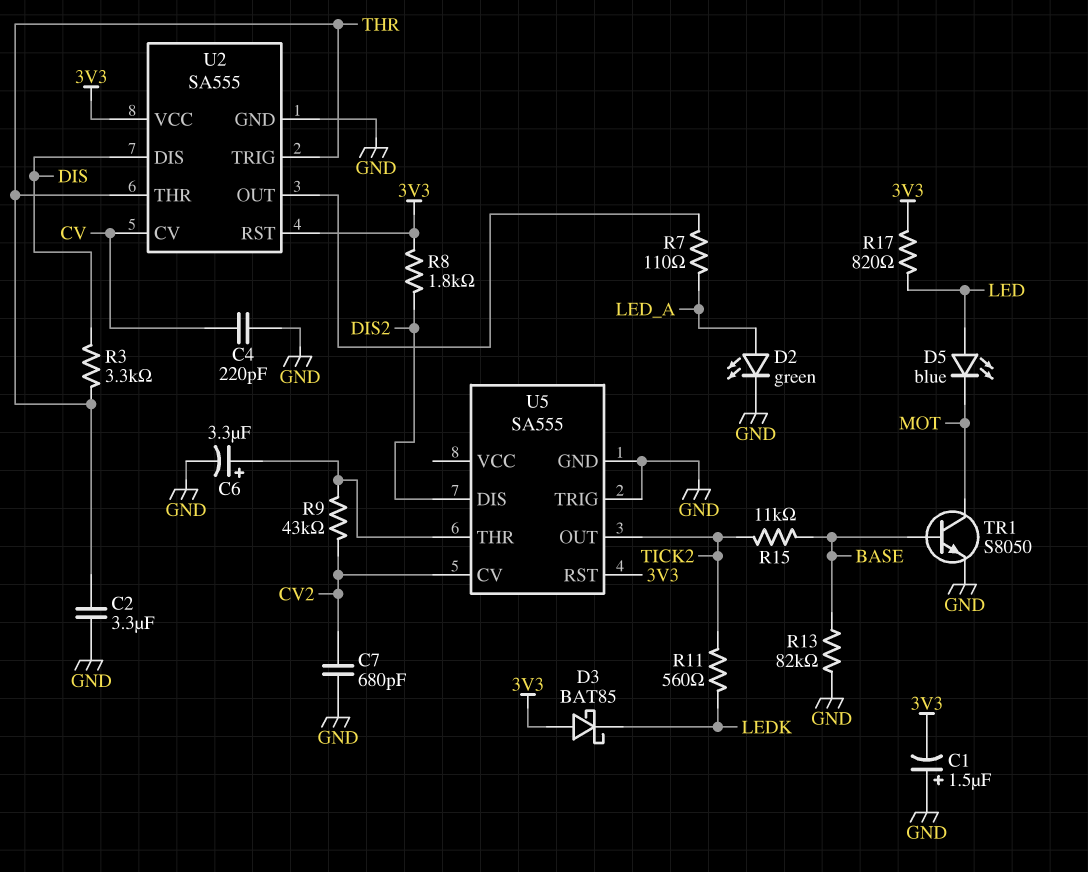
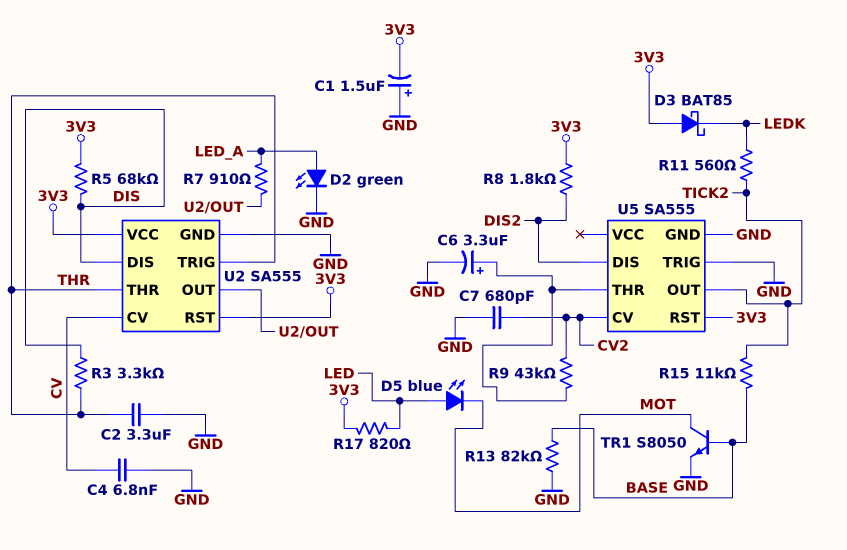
C4: 220pF (CV, GND) -> 6.8nF (CV, GND)
R5: none -> 68k (3V3, DIS)
R7: 110 (LED_A, U2/OUT) -> 910 (LED_A, U2/OUT)

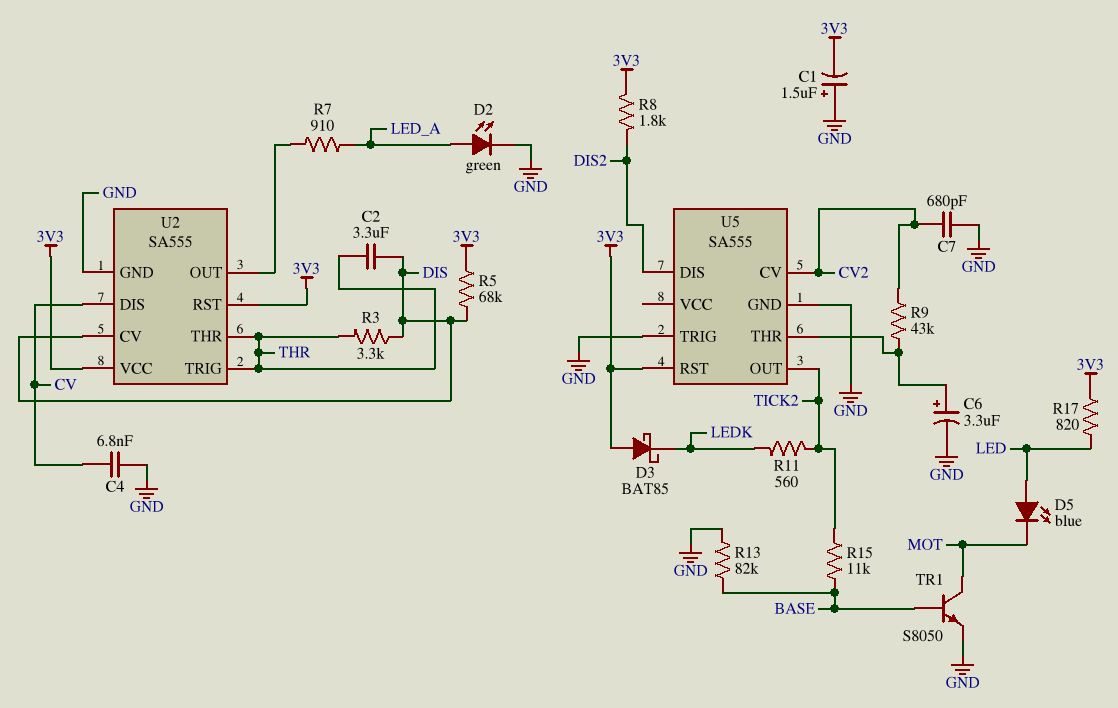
C2: 3.3uF (GND, THR) -> 3.3uF (DIS, THR)
U2 pin CV: CV -> DIS
U2 pin DIS: DIS -> CV

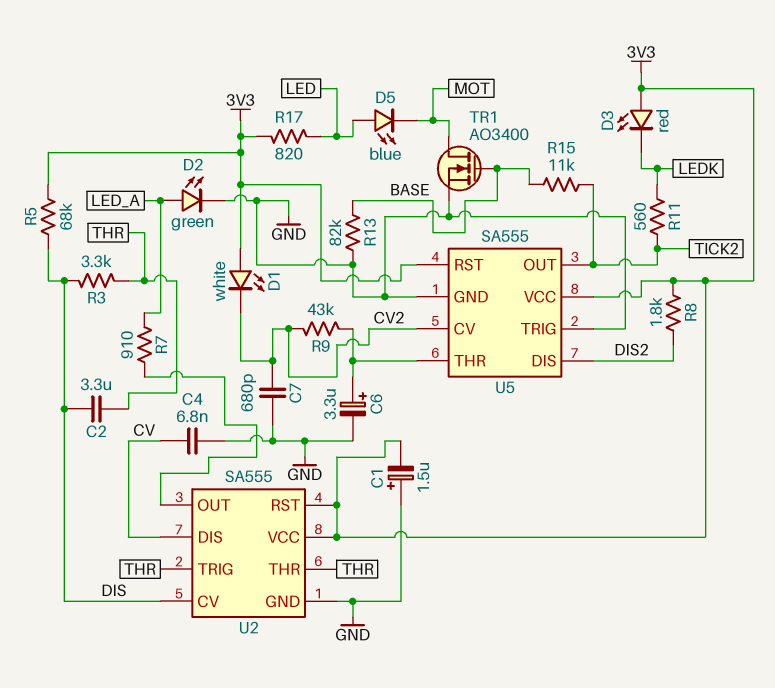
D1: none -> LED white (A 3V3, K CV2)
D3: schottky BAT85 (A 3V3, K LEDK) -> LED red (A 3V3, K LEDK)
TR1: NPN S8050 (B BASE, C MOT, E GND) -> NMOS AO3400 (G BASE, D MOT, S GND)
U5 pin VCC: none -> 3V3

